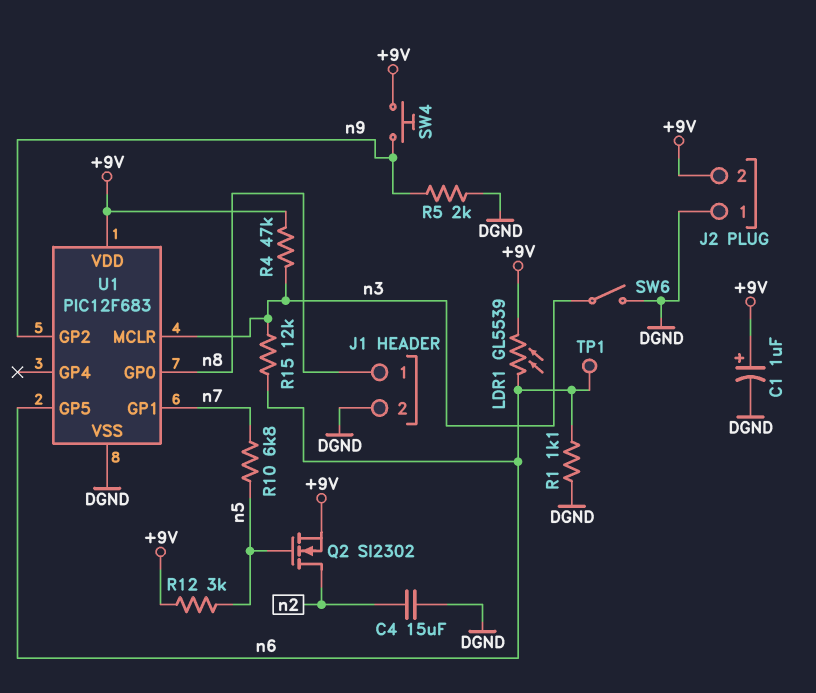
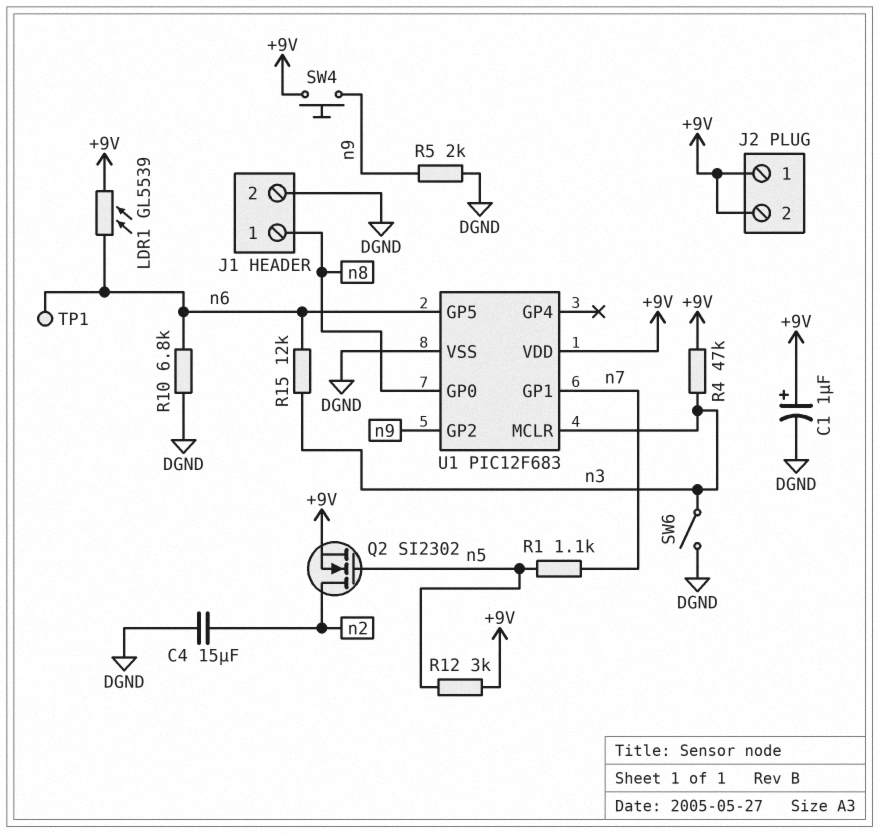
J2 pin 1: DGND -> +9V
R1: 1.1k (DGND, n6) -> 1.1k (n5, n7)
R10: 6.8k (n5, n7) -> 6.8k (DGND, n6)

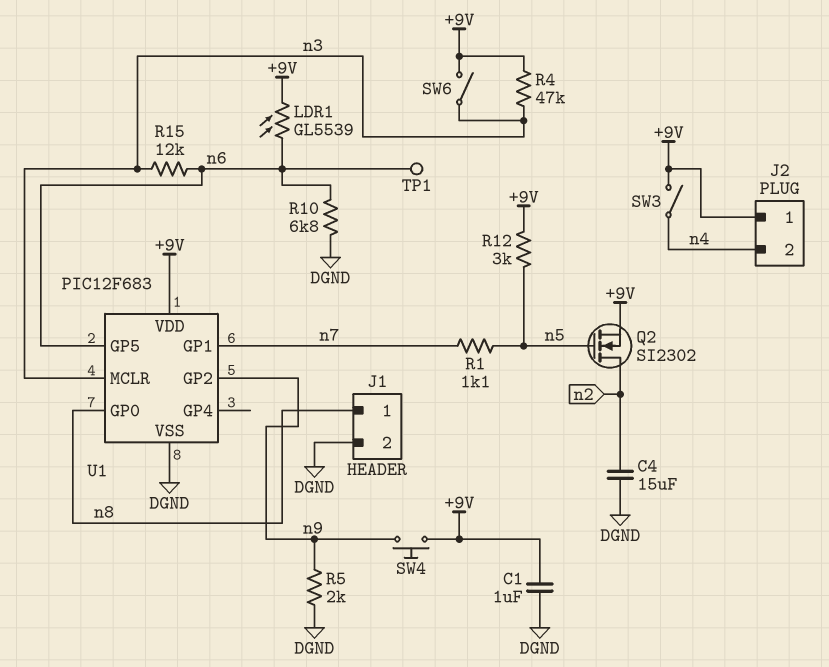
C1: 1uF (plus +9V, minus DGND) -> 1uF (+9V, DGND)
J2 pin 2: +9V -> n4
SW3: none -> switch (+9V, n4)
SW6: switch (DGND, n3) -> switch (+9V, n3)

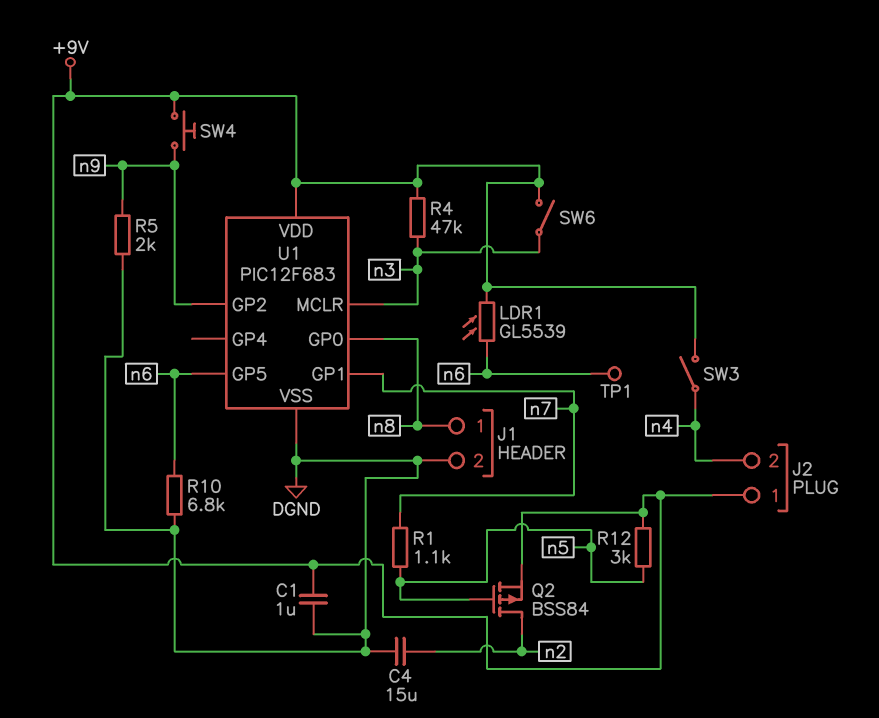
Q2: NMOS SI2302 (G n5, D n2, S +9V) -> PMOS BSS84 (G n5, D n2, S +9V)
R15: 12k (n3, n6) -> none

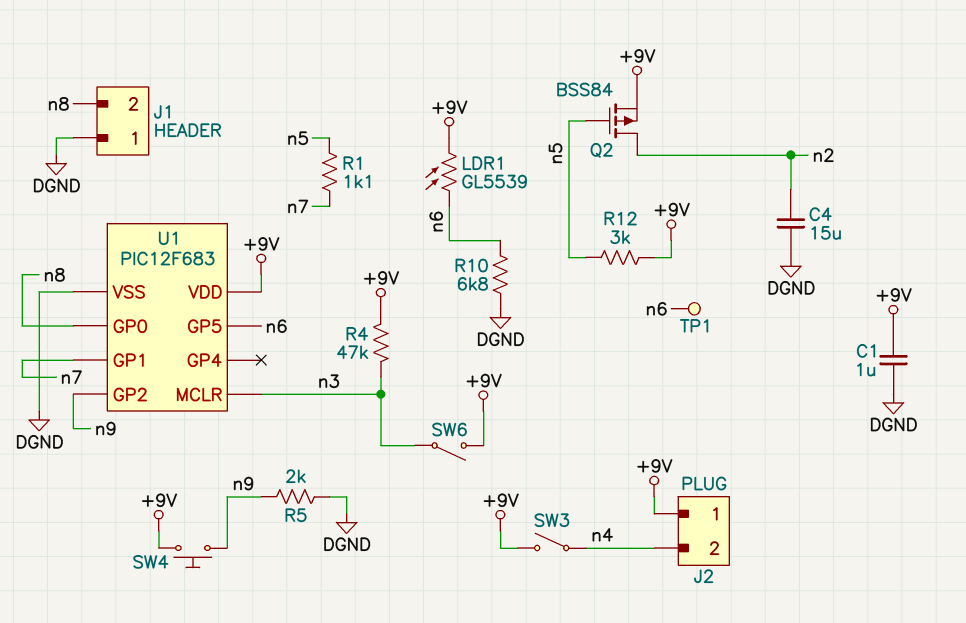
J1 pin 1: n8 -> DGND
J1 pin 2: DGND -> n8

